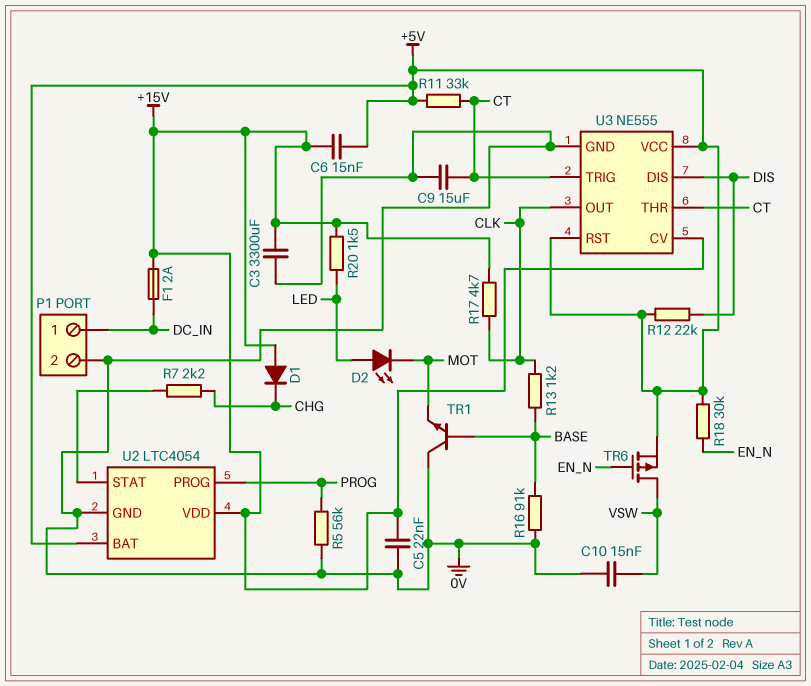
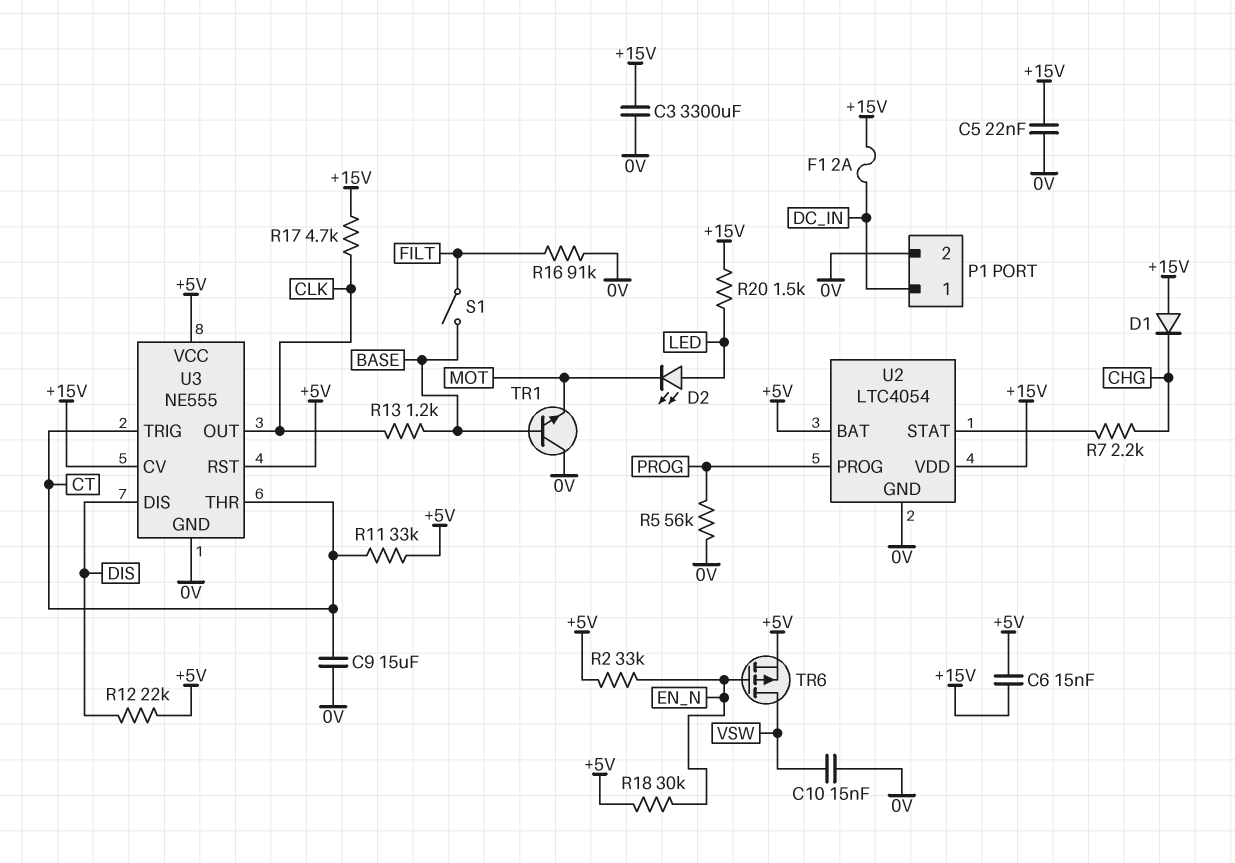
R2: none -> 33k (+5V, EN_N)
R16: 91k (0V, BASE) -> 91k (0V, FILT)
S1: none -> switch (BASE, FILT)

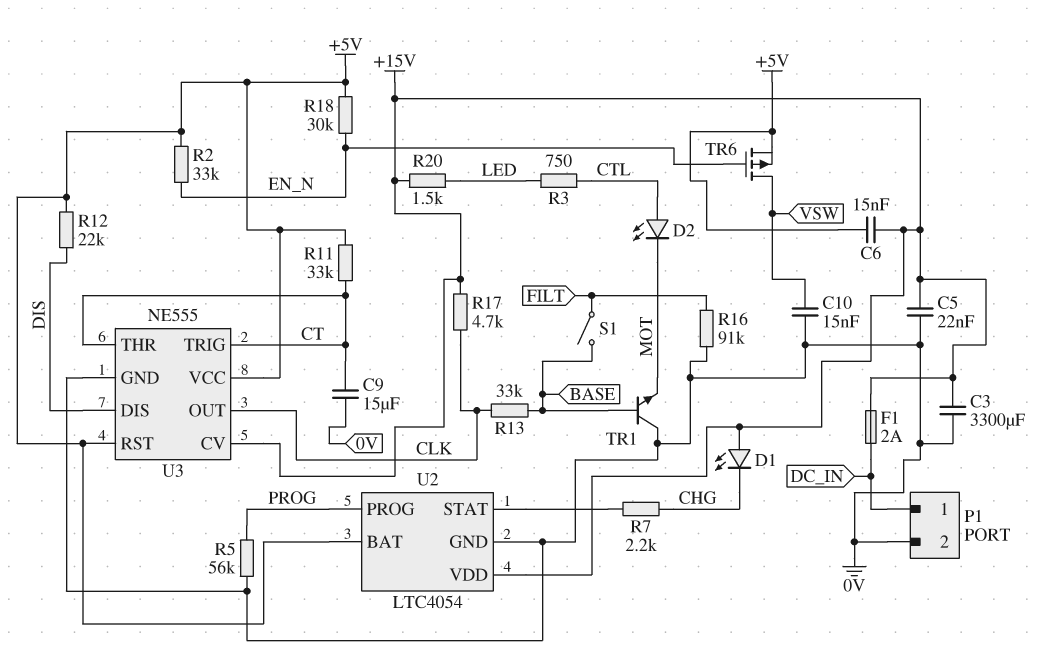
D1: diode (A +15V, K CHG) -> LED (A +15V, K CHG)
D2: LED (A LED, K MOT) -> LED (A CTL, K MOT)
R3: none -> 750 (CTL, LED)
R13: 1.2k (BASE, CLK) -> 33k (BASE, CLK)

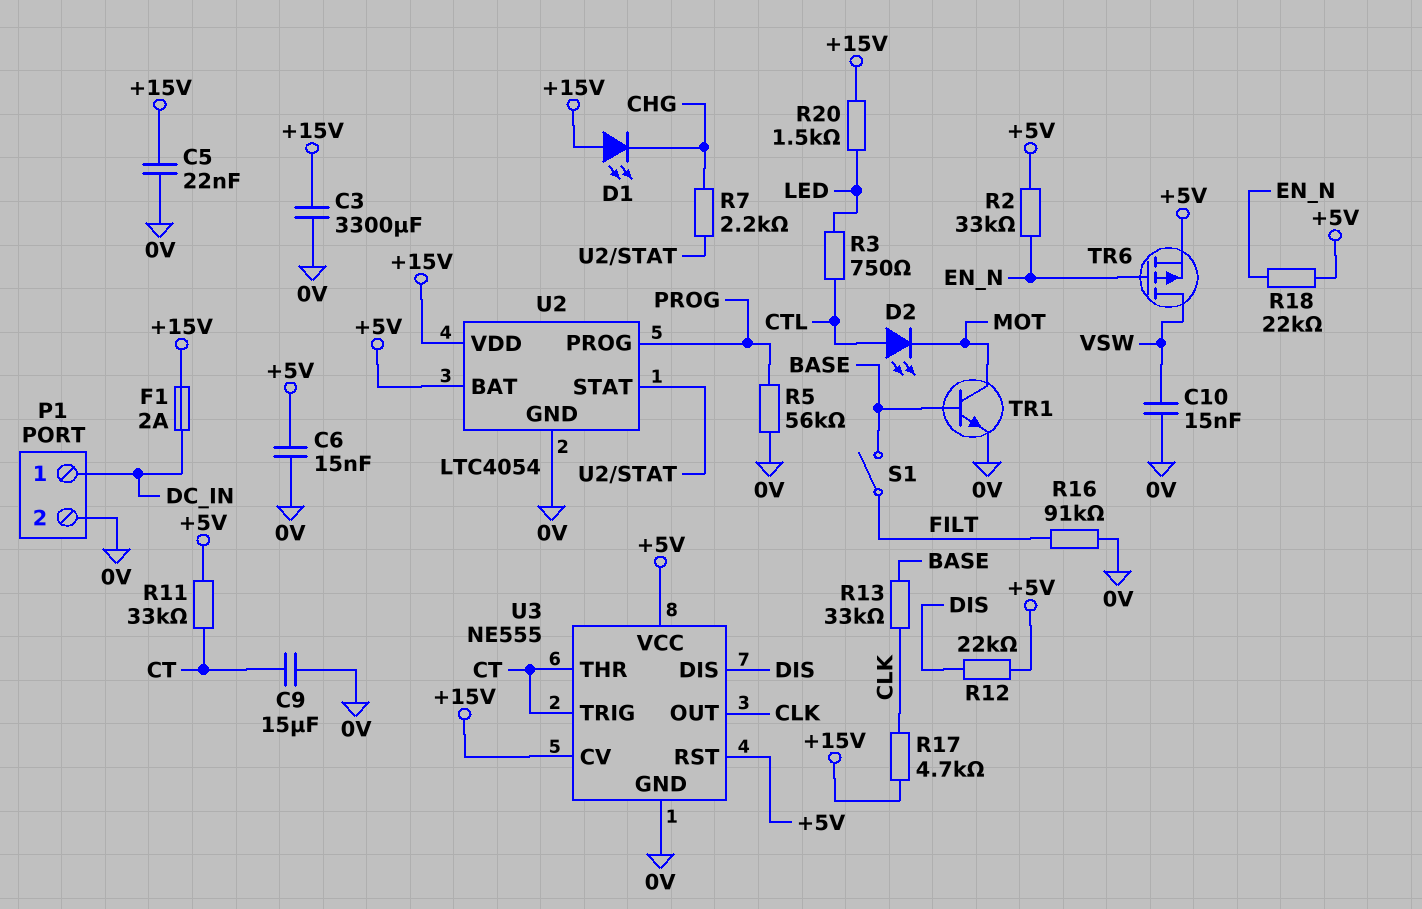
C6: 15nF (+5V, +15V) -> 15nF (+5V, 0V)
R18: 30k (+5V, EN_N) -> 22k (+5V, EN_N)
TR1: NPN (B BASE, C 0V, E MOT) -> NPN (B BASE, C MOT, E 0V)

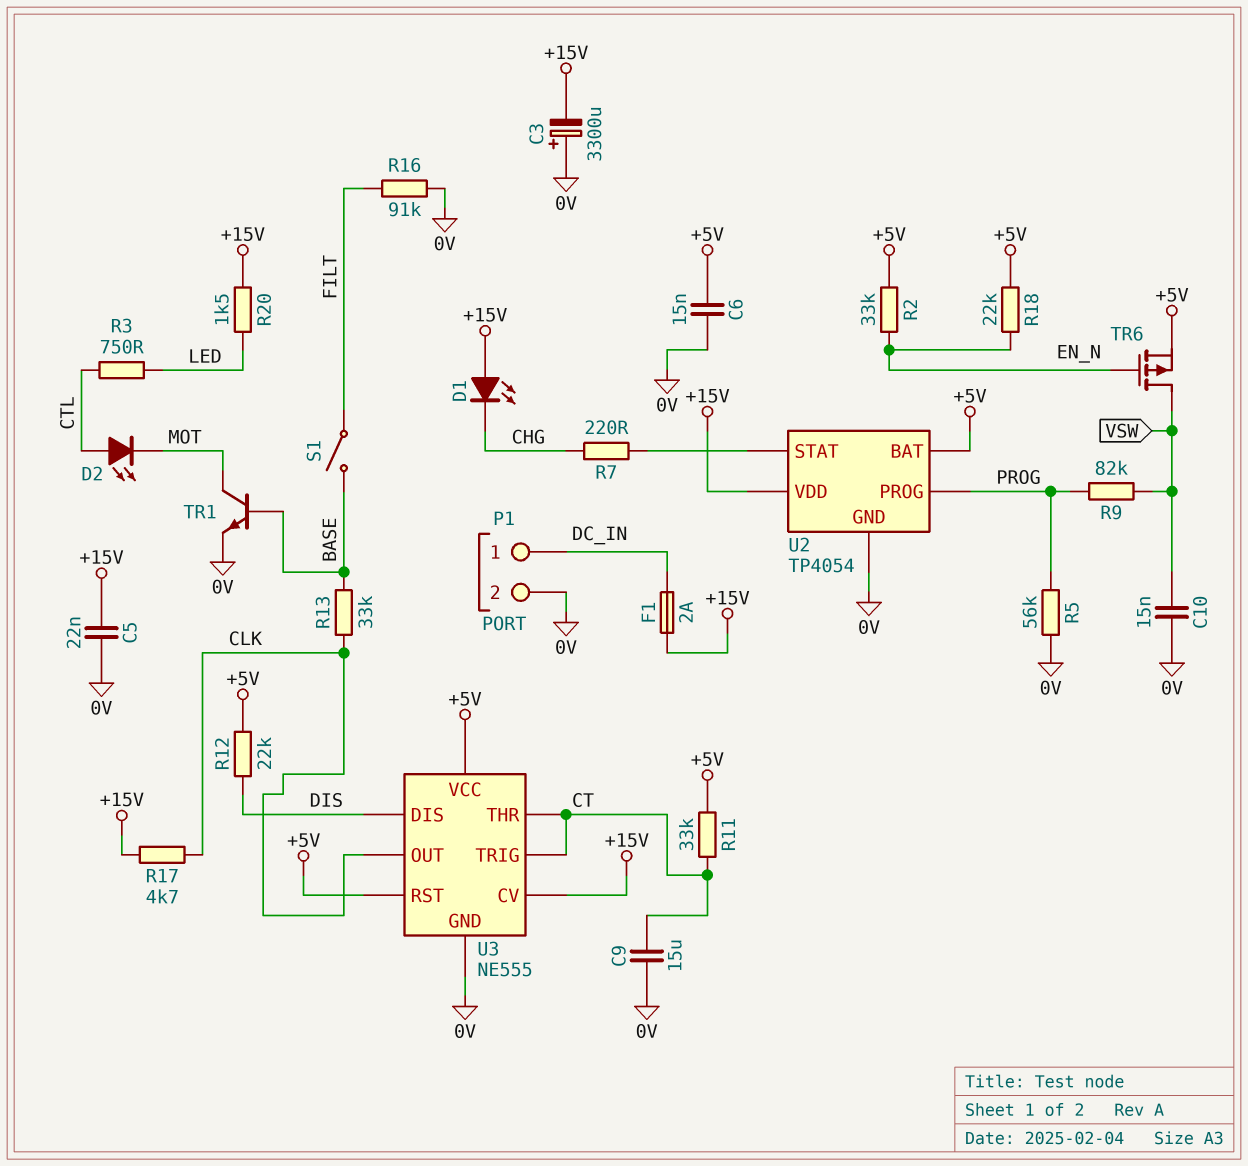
C3: 3300uF (+15V, 0V) -> 3300uF (plus 0V, minus +15V)
R7: 2.2k (CHG, U2/STAT) -> 220 (CHG, U2/STAT)
R9: none -> 82k (PROG, VSW)
U2: LTC4054 -> TP4054

